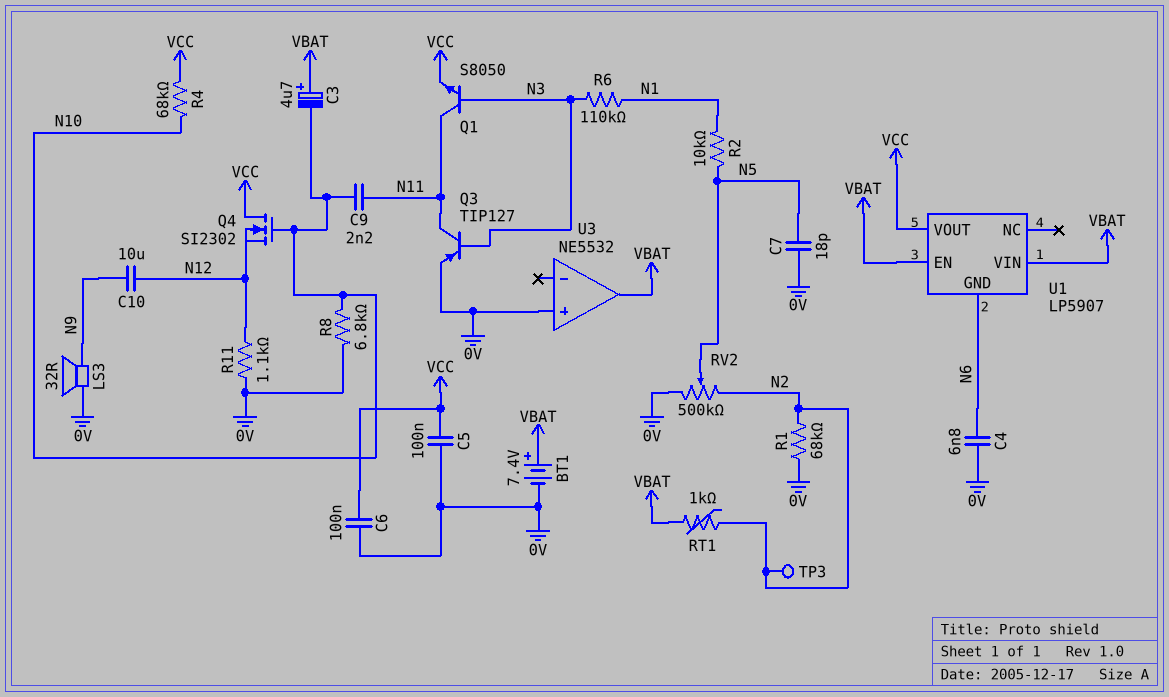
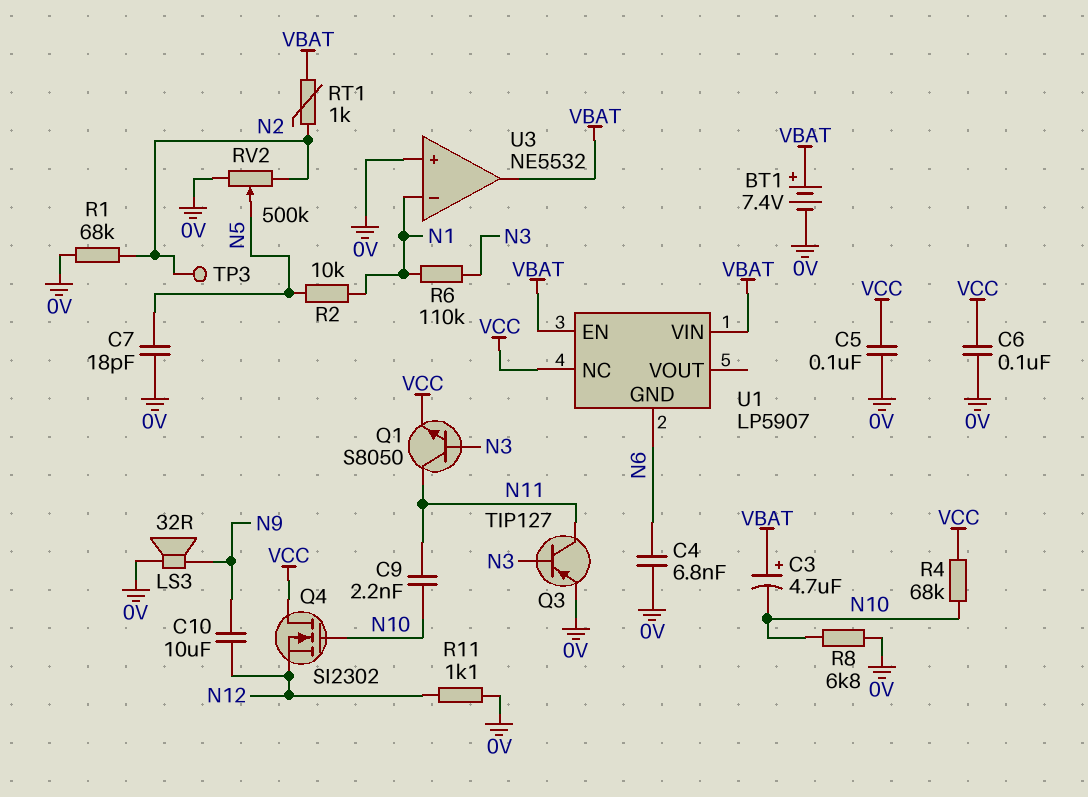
U1 pin NC: none -> VCC
U1 pin VOUT: VCC -> none
U3 pin in-: none -> N1

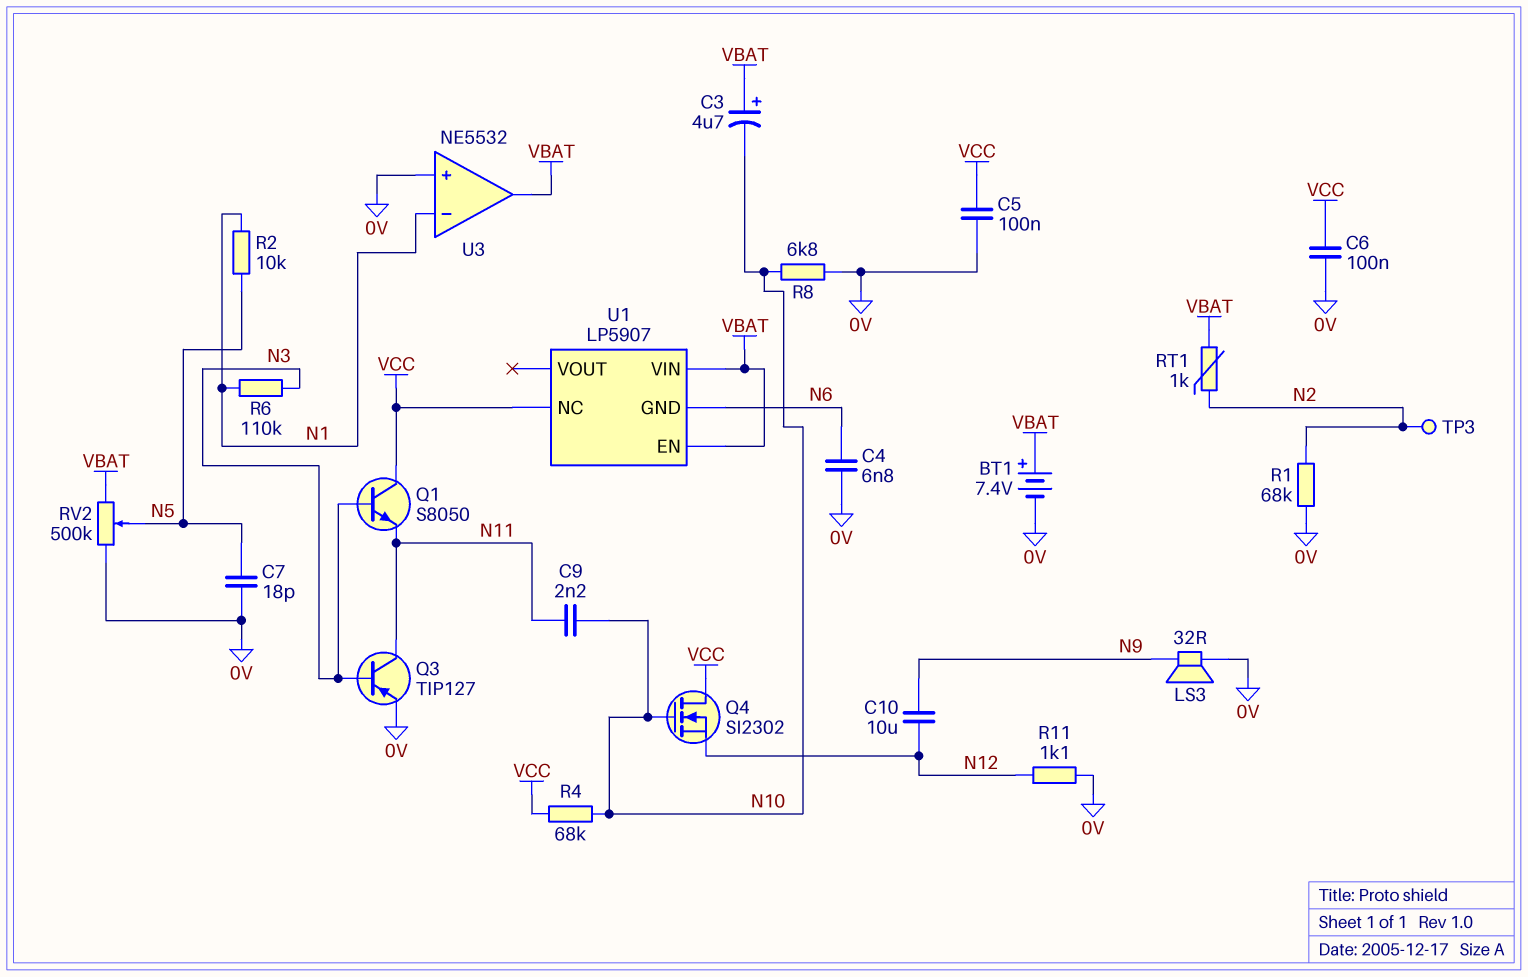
Q1: NPN S8050 (B N3, C N11, E VCC) -> NPN S8050 (B N3, C VCC, E N11)
RV2: 500k (0V, N2, wiper N5) -> 500k (0V, VBAT, wiper N5)

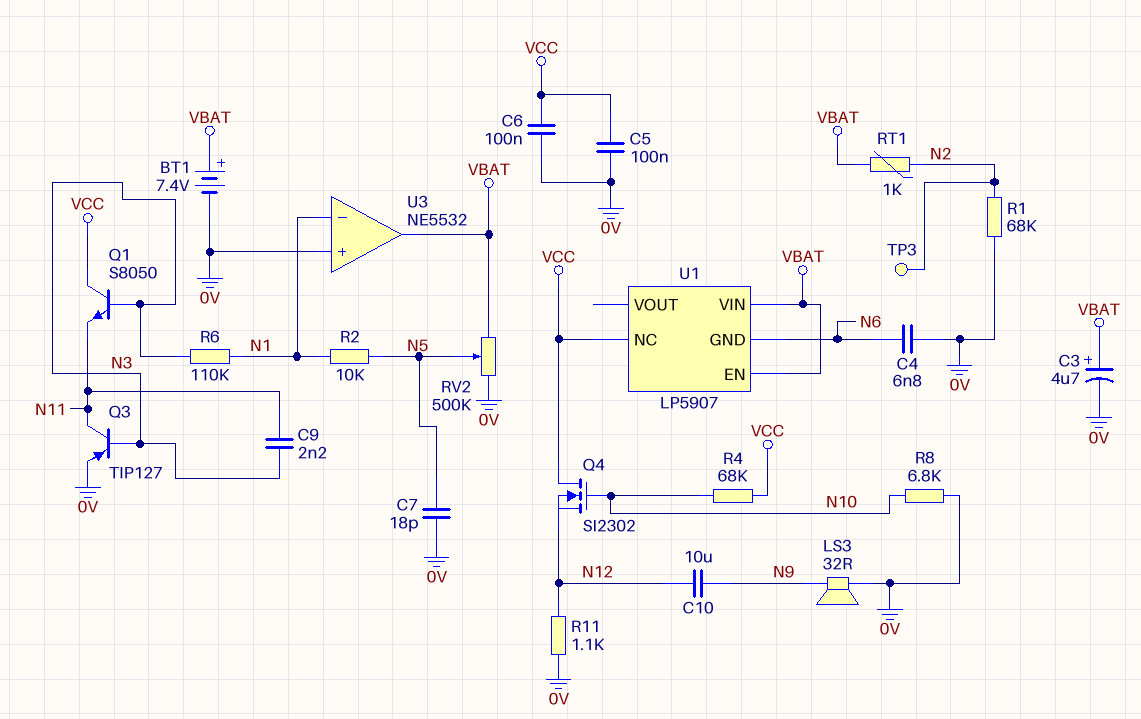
C3: 4.7uF (plus VBAT, minus N10) -> 4.7uF (plus VBAT, minus 0V)
C9: 2.2nF (N10, N11) -> 2.2nF (N3, N11)

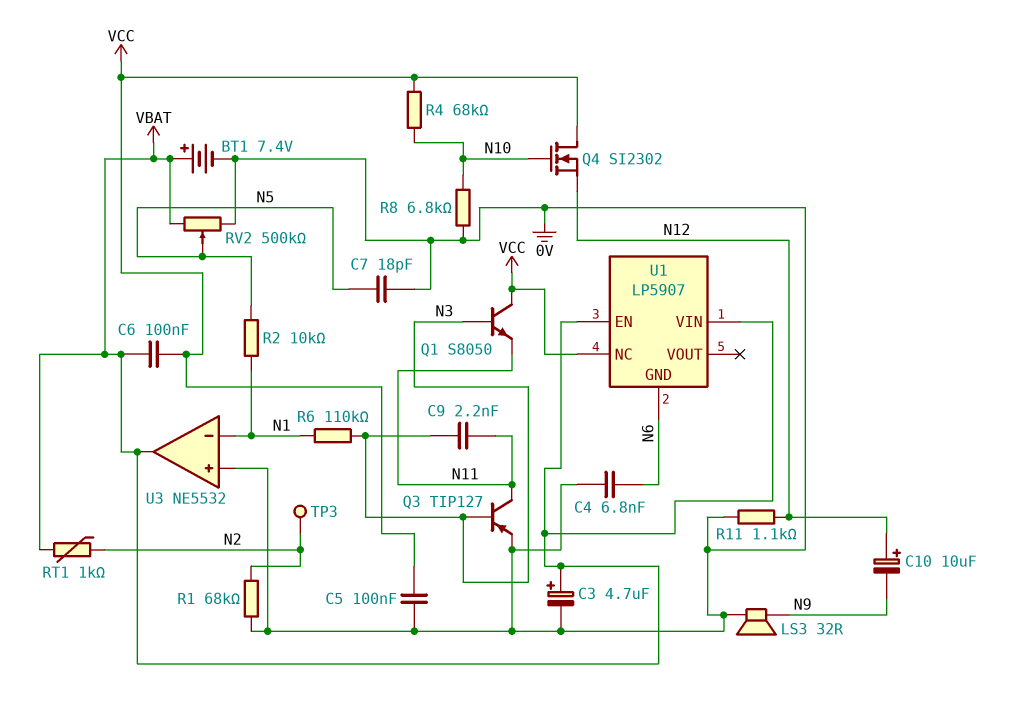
C6: 100nF (0V, VCC) -> 100nF (VBAT, VCC)
C10: 10uF (N9, N12) -> 10uF (plus N12, minus N9)

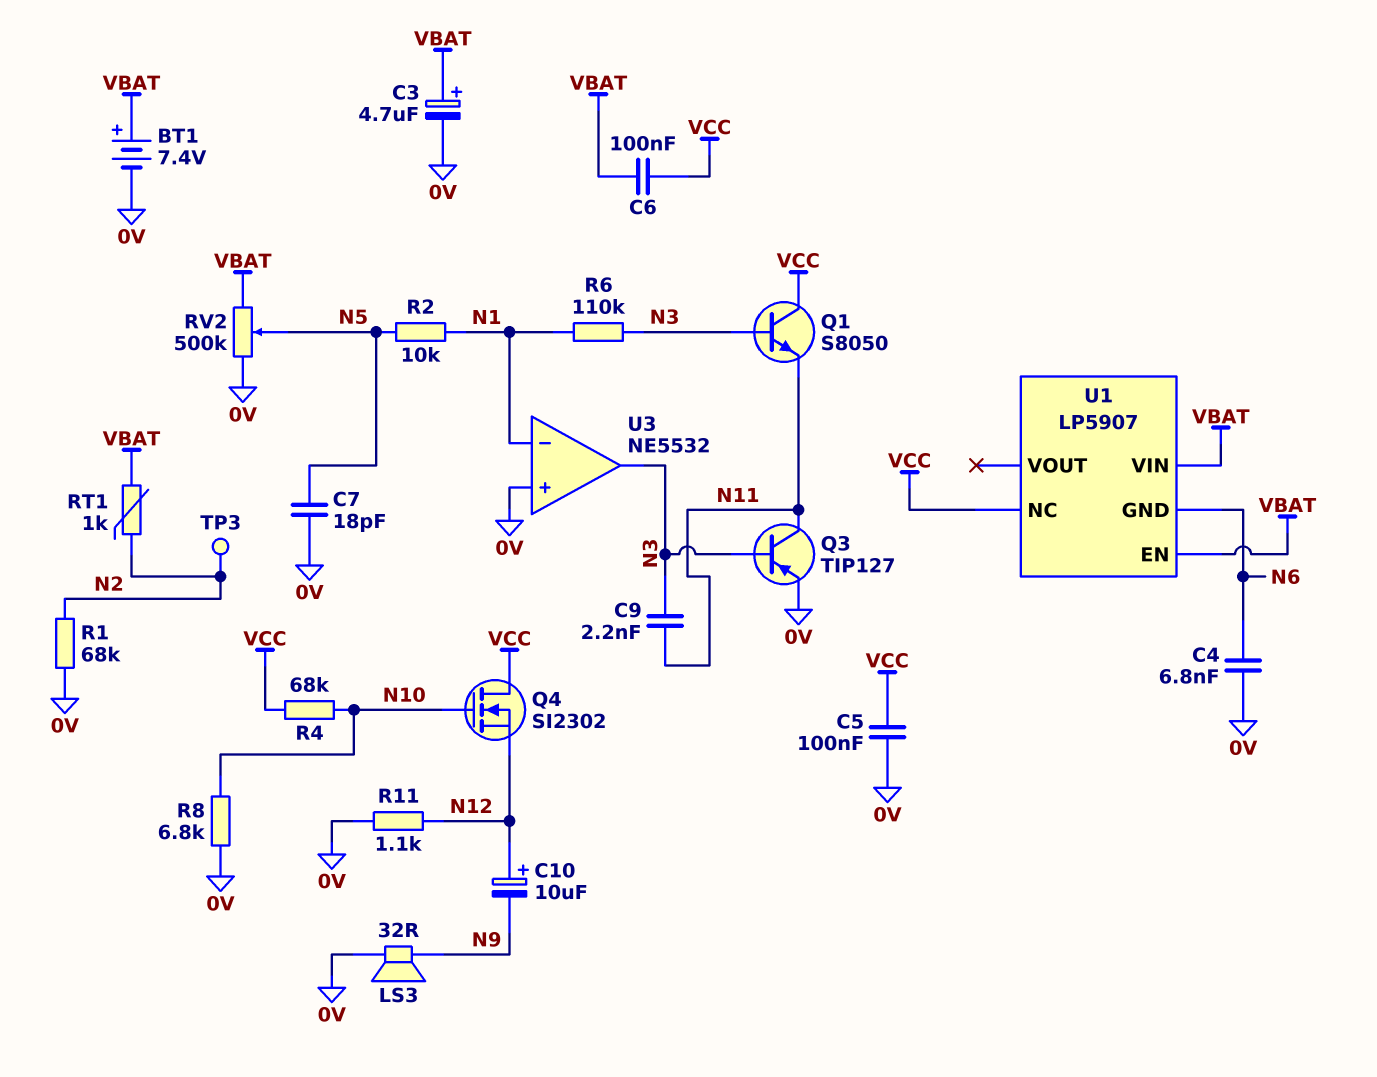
U3 pin out: VBAT -> N3

